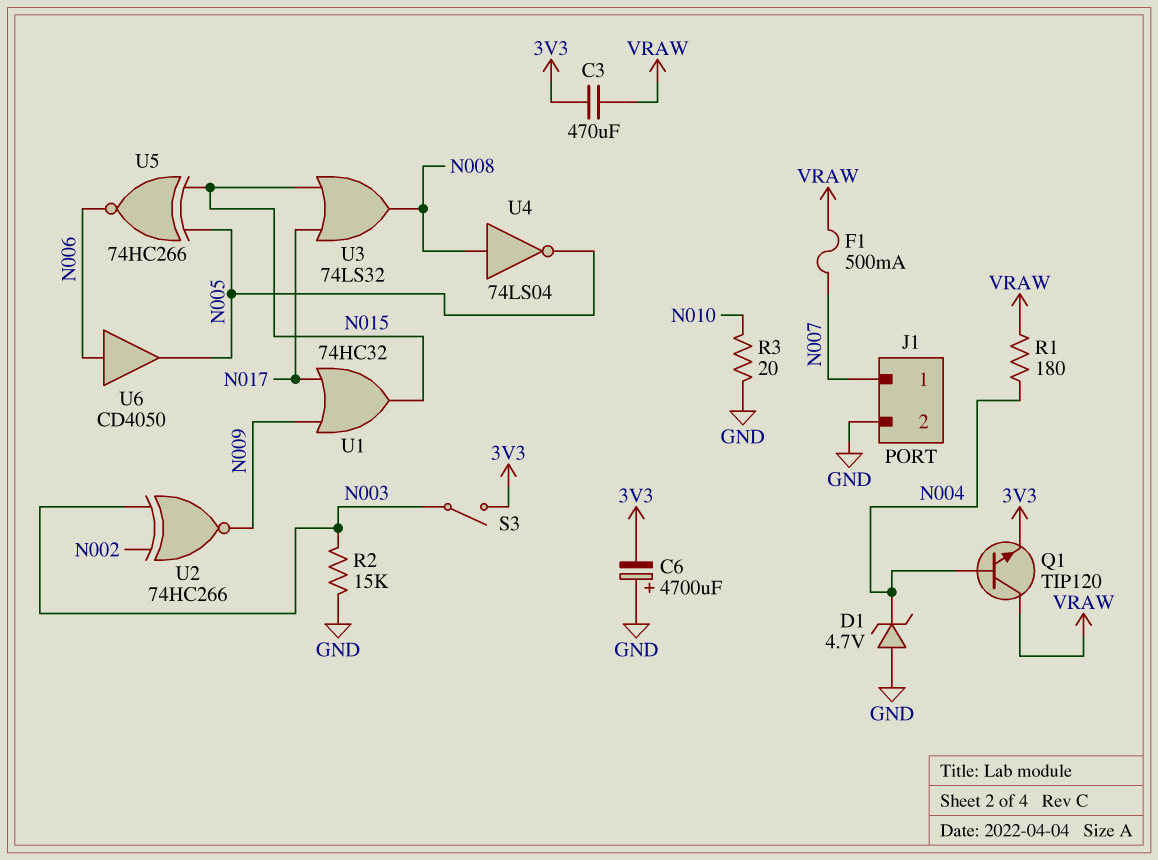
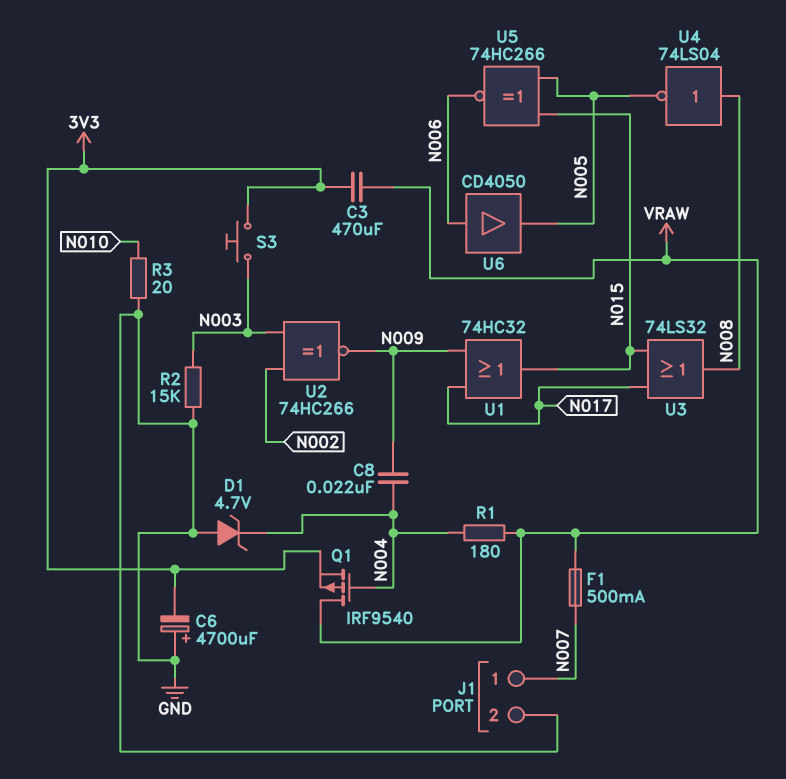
C8: none -> 22nF (N004, N009)
Q1: NPN TIP120 (B N004, C VRAW, E 3V3) -> PMOS IRF9540 (G N004, D VRAW, S 3V3)
S3: switch (3V3, N003) -> button (3V3, N003)

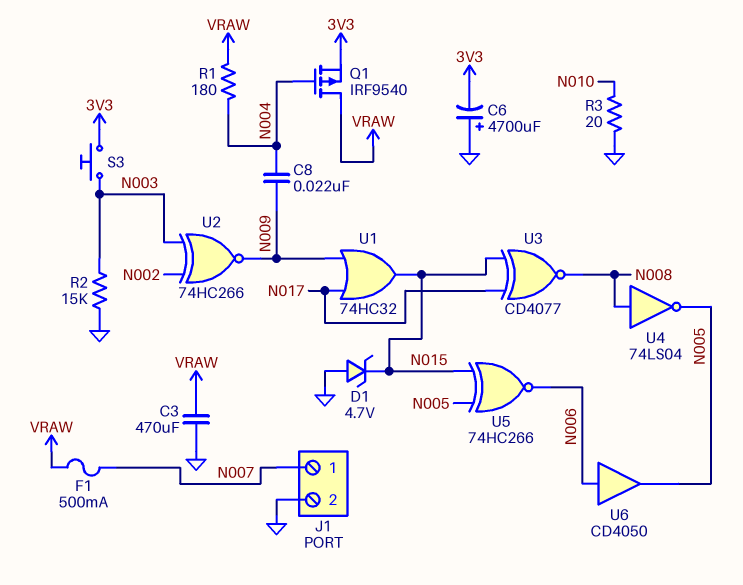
C3: 470uF (3V3, VRAW) -> 470uF (GND, VRAW)
D1: zener 4.7V (A GND, K N004) -> zener 4.7V (A GND, K N015)
U3: OR 74LS32 (in N015, in N017, out N008) -> XNOR CD4077 (in N015, in N017, out N008)

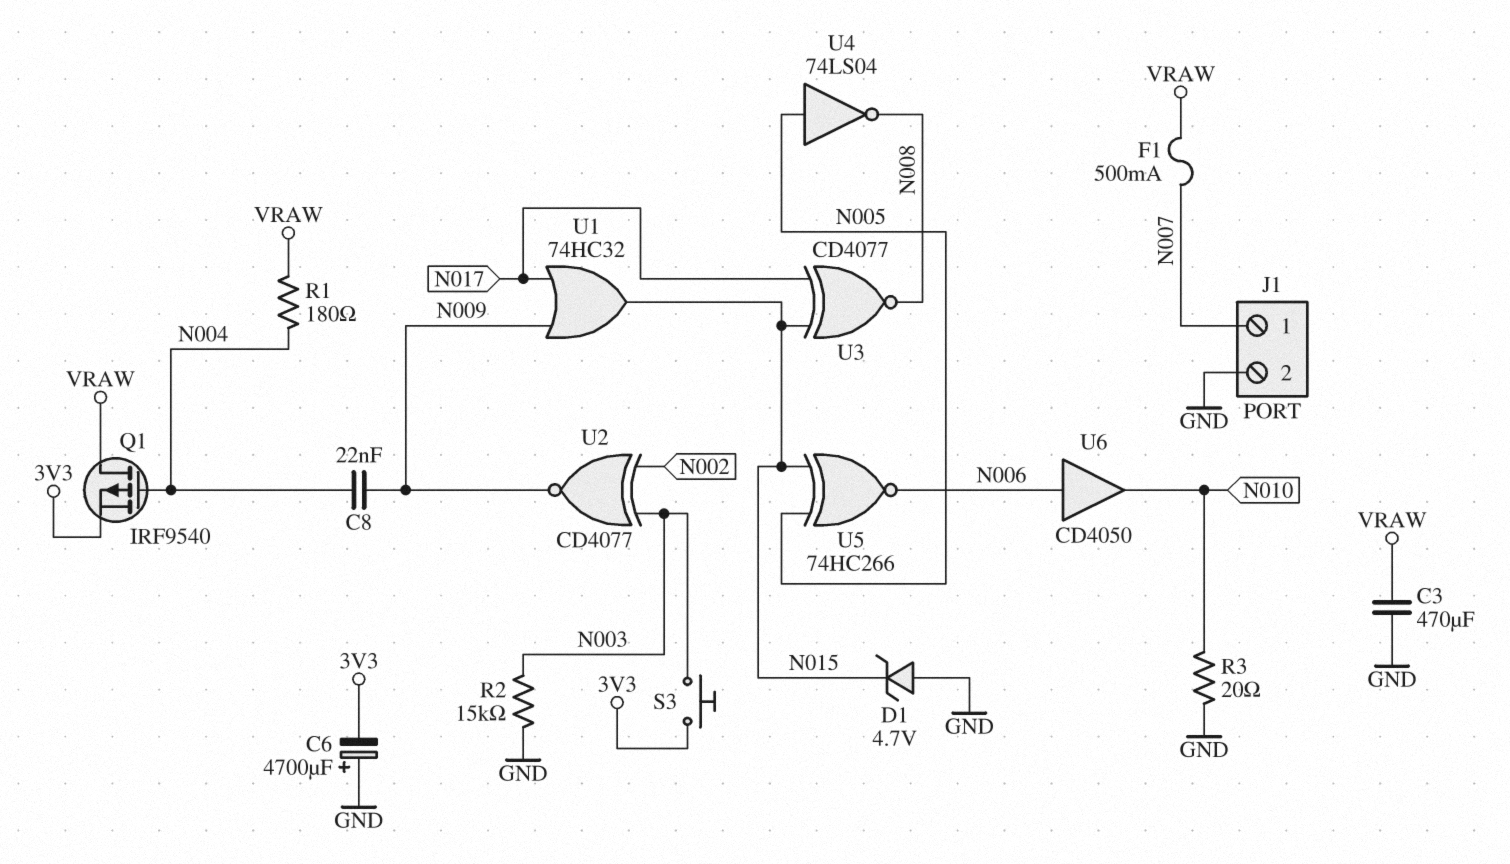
U2: XNOR 74HC266 (in N002, in N003, out N009) -> XNOR CD4077 (in N002, in N003, out N009)
U4: NOT 74LS04 (in N008, out N005) -> NOT 74LS04 (in N005, out N008)
U6: buffer CD4050 (in N006, out N005) -> buffer CD4050 (in N006, out N010)

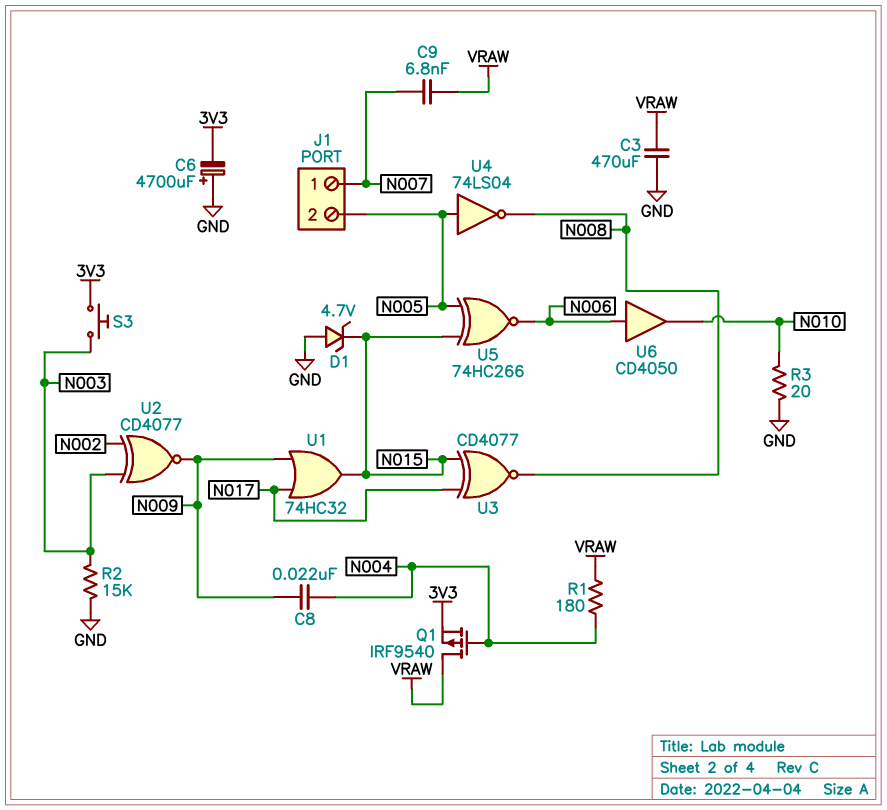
C9: none -> 6.8nF (N007, VRAW)
F1: 500mA (N007, VRAW) -> none
J1 pin 2: GND -> N005

